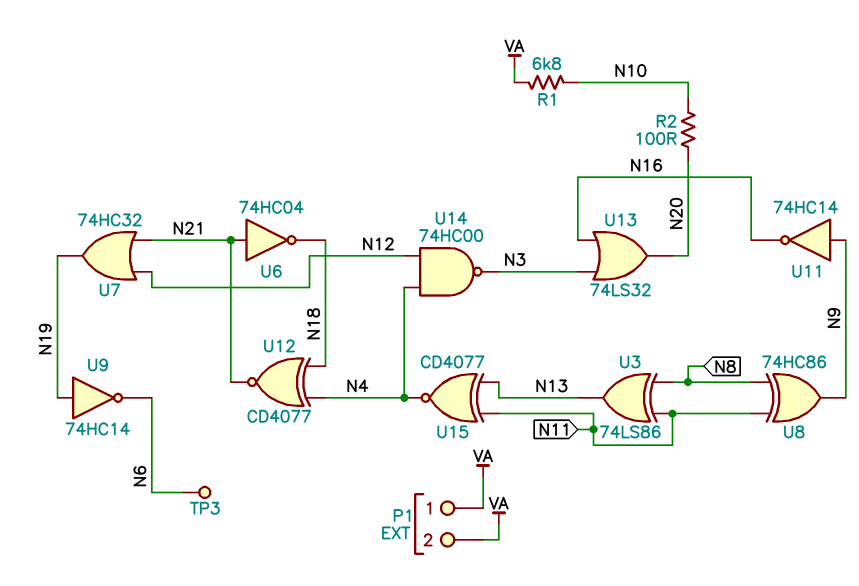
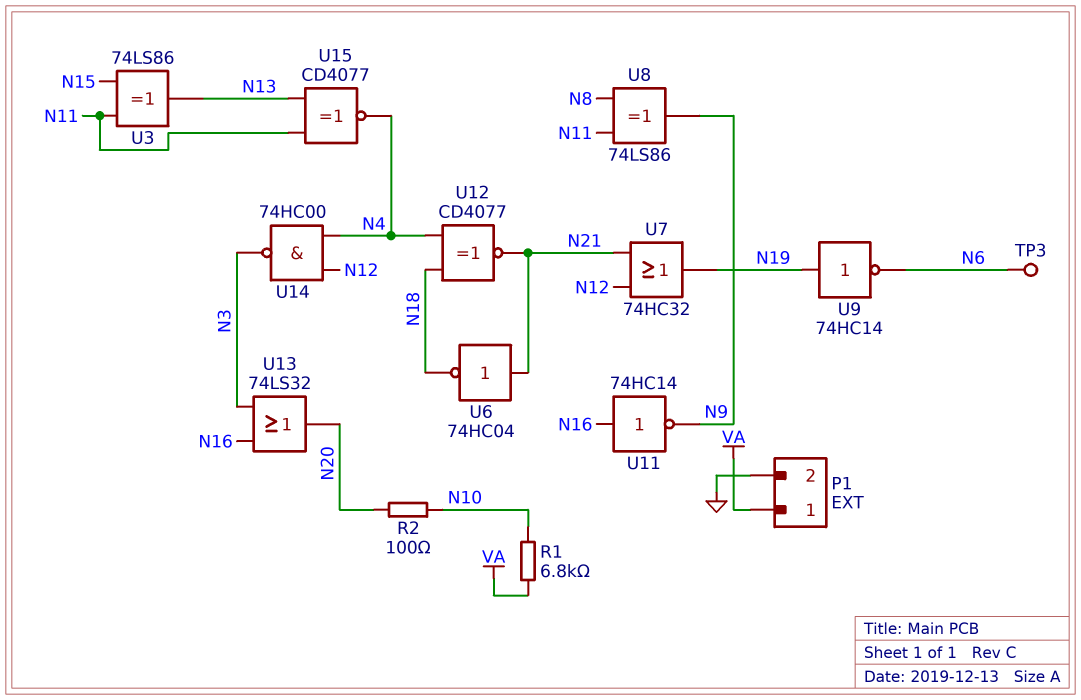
P1 pin 2: VA -> GND
U3: XOR 74LS86 (in N8, in N11, out N13) -> XOR 74LS86 (in N11, in N15, out N13)
U8: XOR 74HC86 (in N8, in N11, out N9) -> XOR 74LS86 (in N8, in N11, out N9)
U11: NOT 74HC14 (in N9, out N16) -> NOT 74HC14 (in N16, out N9)

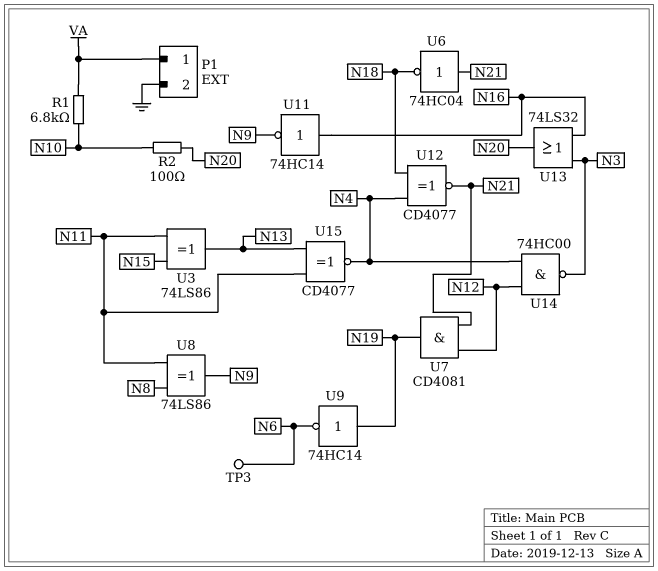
U7: OR 74HC32 (in N12, in N21, out N19) -> AND CD4081 (in N12, in N21, out N19)

